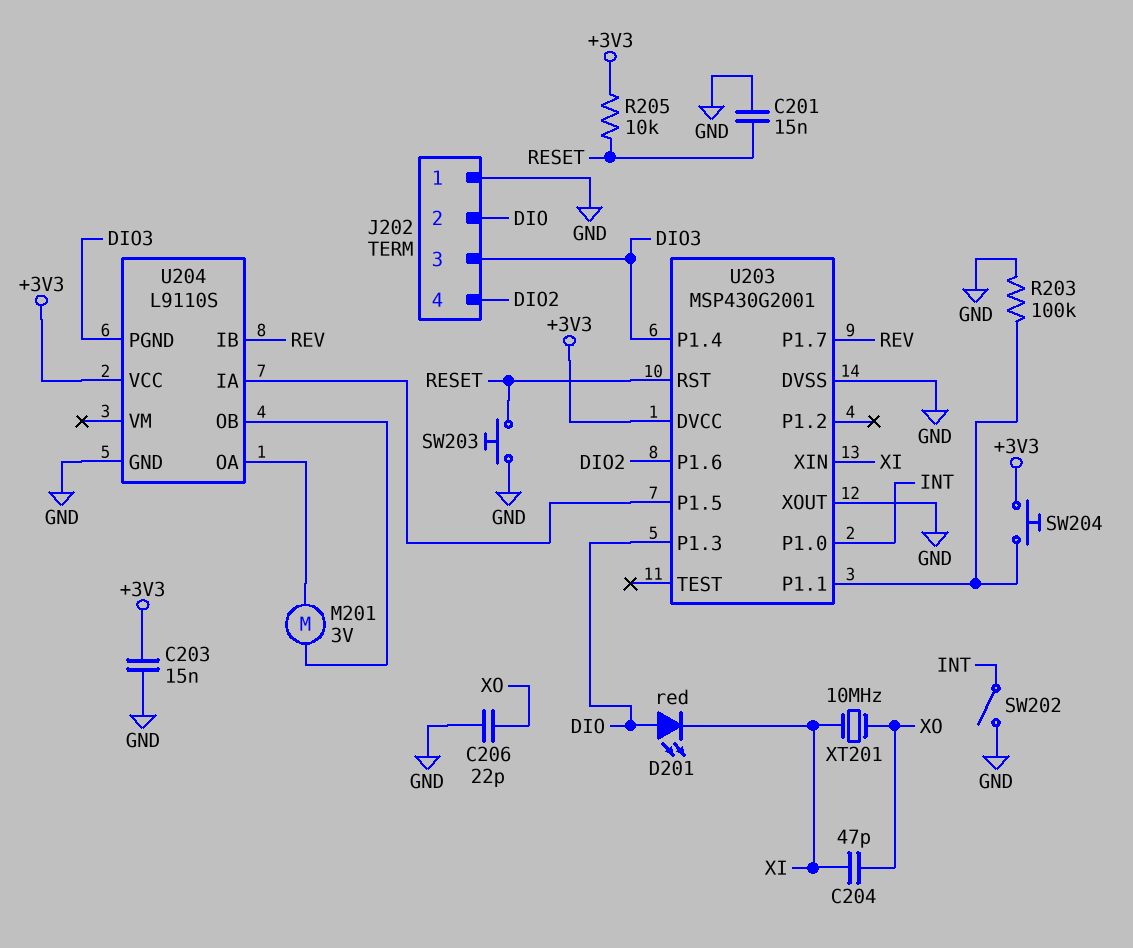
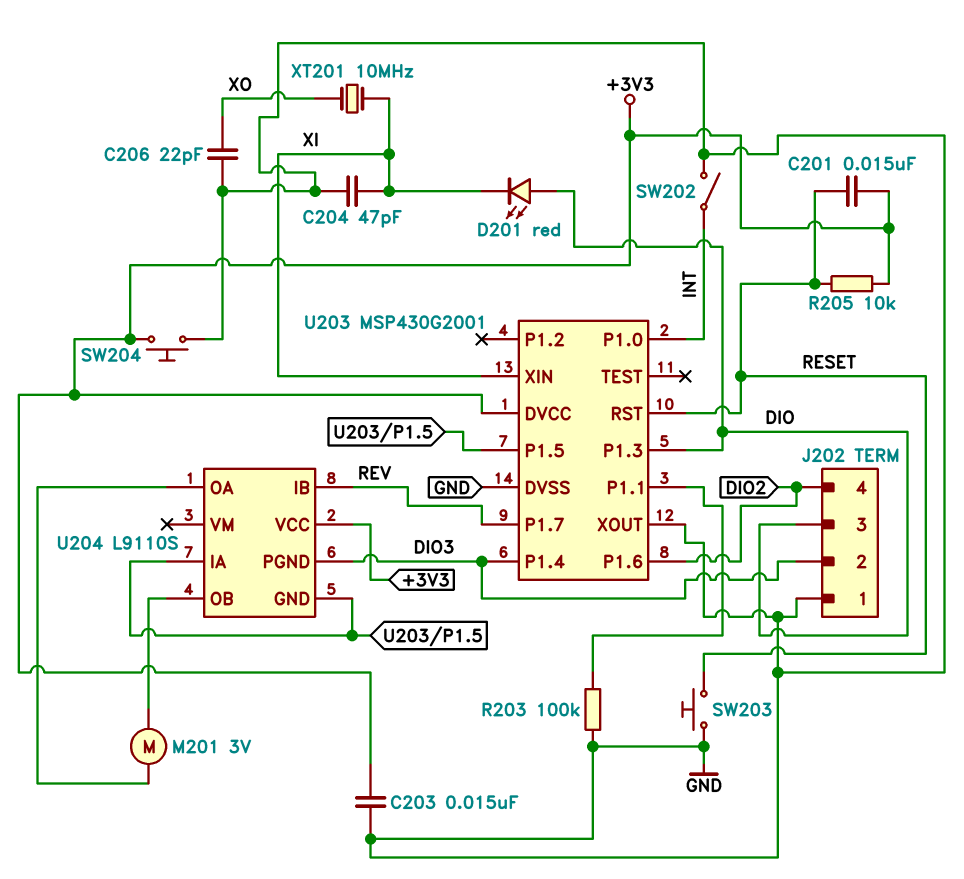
C201: 15nF (GND, RESET) -> 15nF (+3V3, RESET)
C204: 47pF (XI, XO) -> 47pF (GND, XI)
J202 pin 2: DIO -> DIO3
J202 pin 3: DIO3 -> DIO
SW204: button (+3V3, U203/P1.1) -> button (+3V3, GND)
U204 pin GND: GND -> U203/P1.5

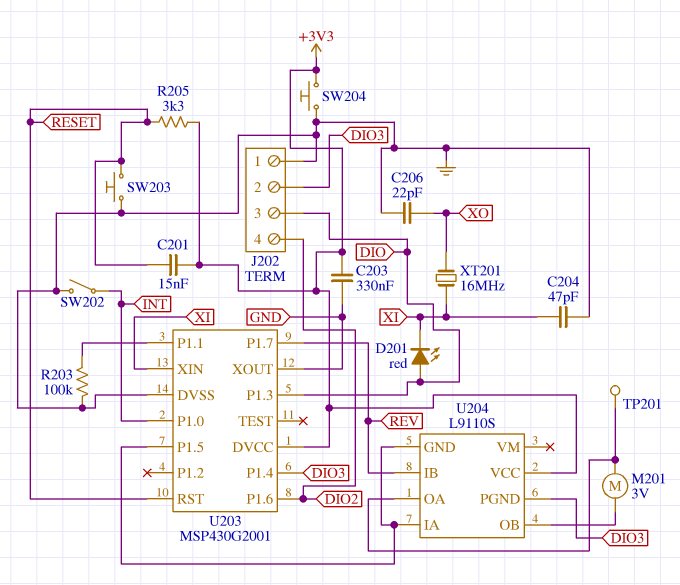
C203: 15nF (+3V3, GND) -> 330nF (+3V3, GND)
R205: 10k (+3V3, RESET) -> 3.3k (+3V3, RESET)
TP201: none -> test point (U204/OA)
XT201: 10MHz (XI, XO) -> 16MHz (XI, XO)

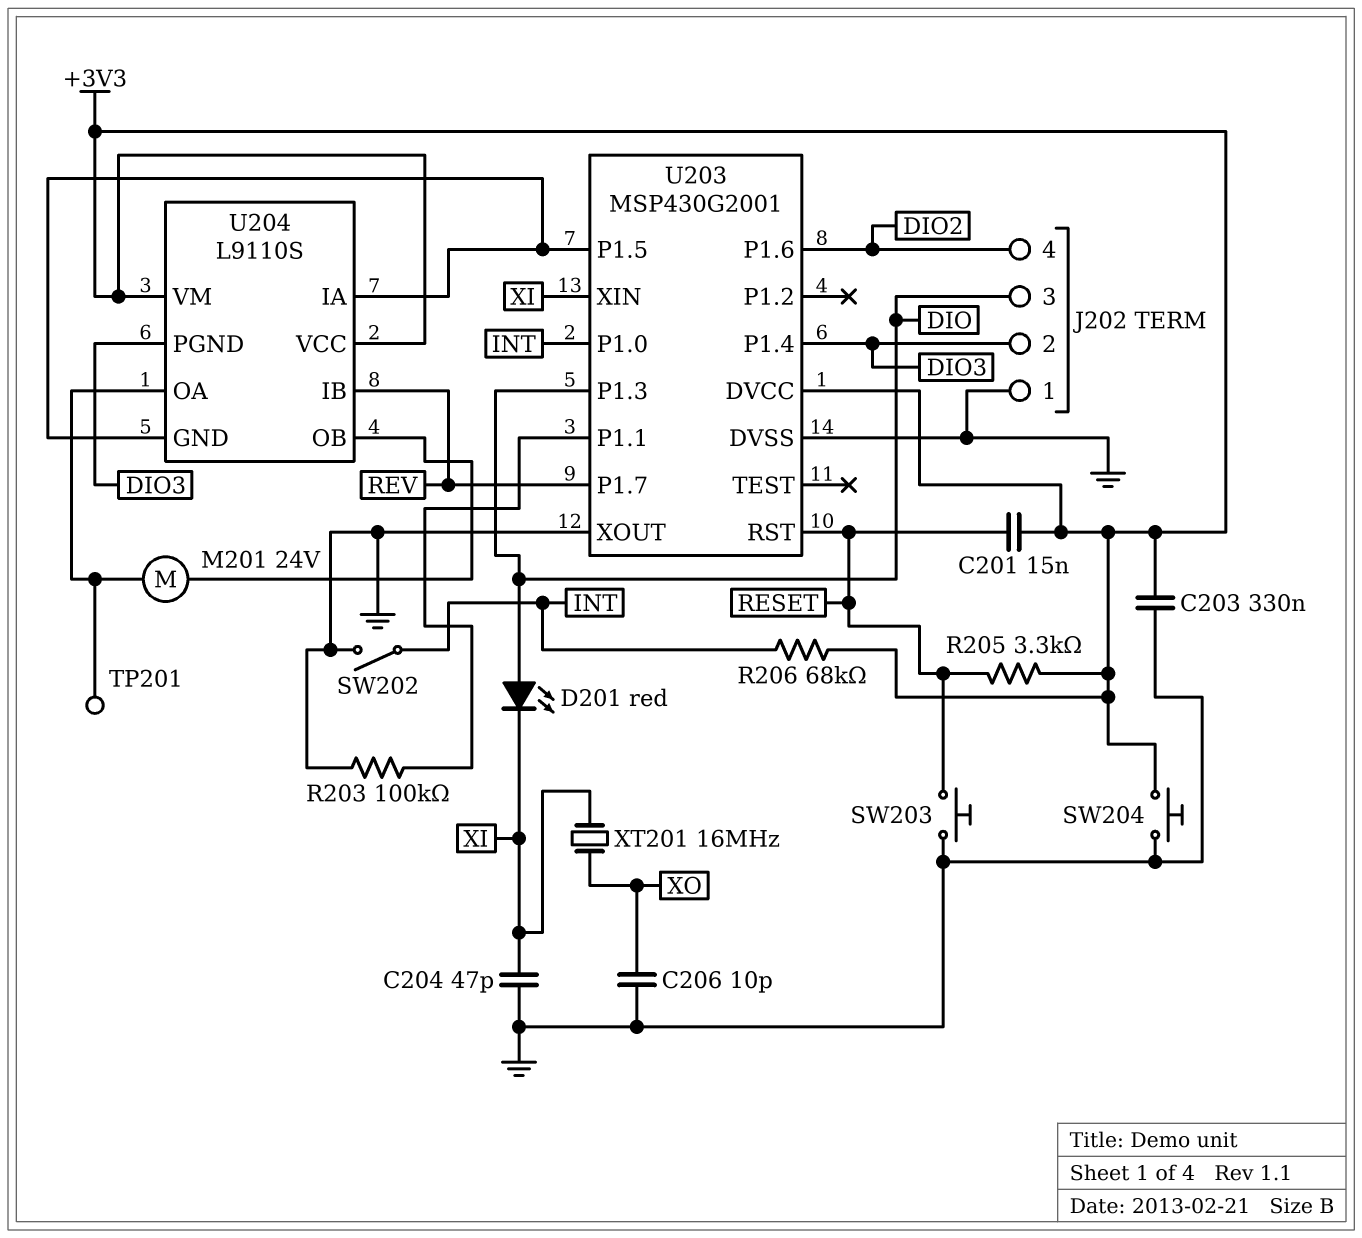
C206: 22pF (GND, XO) -> 10pF (GND, XO)
M201: motor 3V (U204/OA, U204/OB) -> motor 24V (U204/OA, U204/OB)
R206: none -> 68k (+3V3, INT)
U204 pin VM: none -> +3V3

